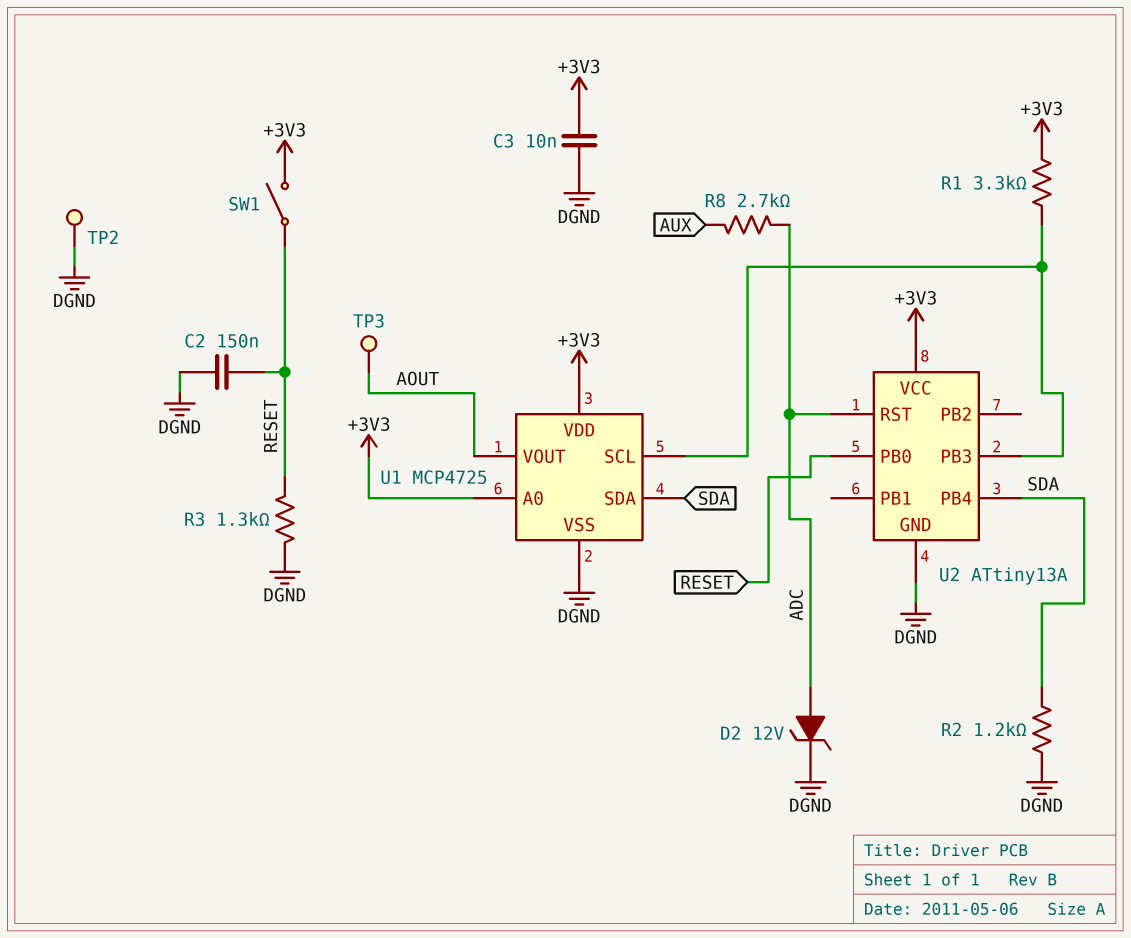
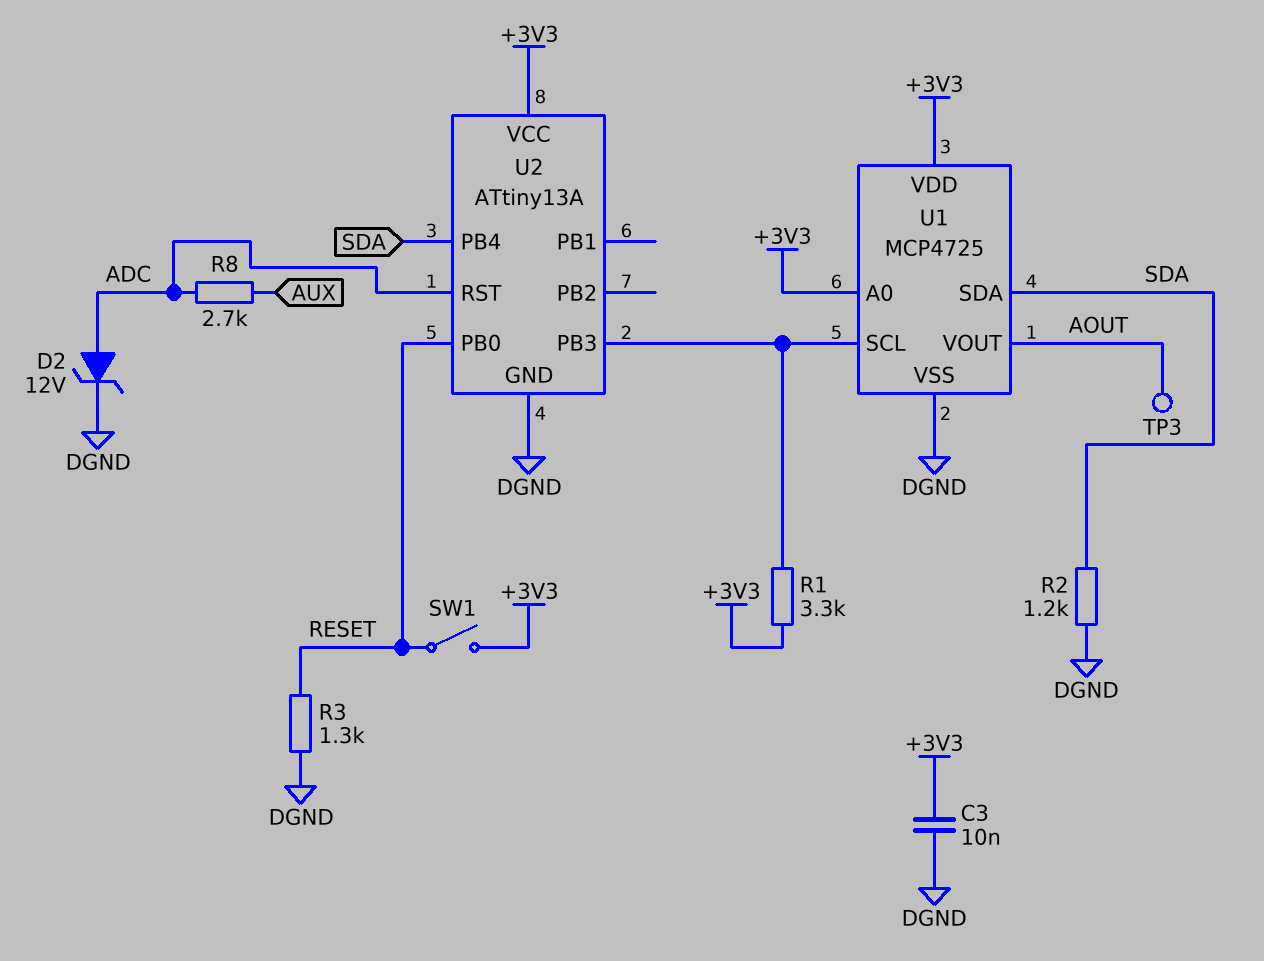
C2: 150nF (DGND, RESET) -> none
TP2: test point (DGND) -> none

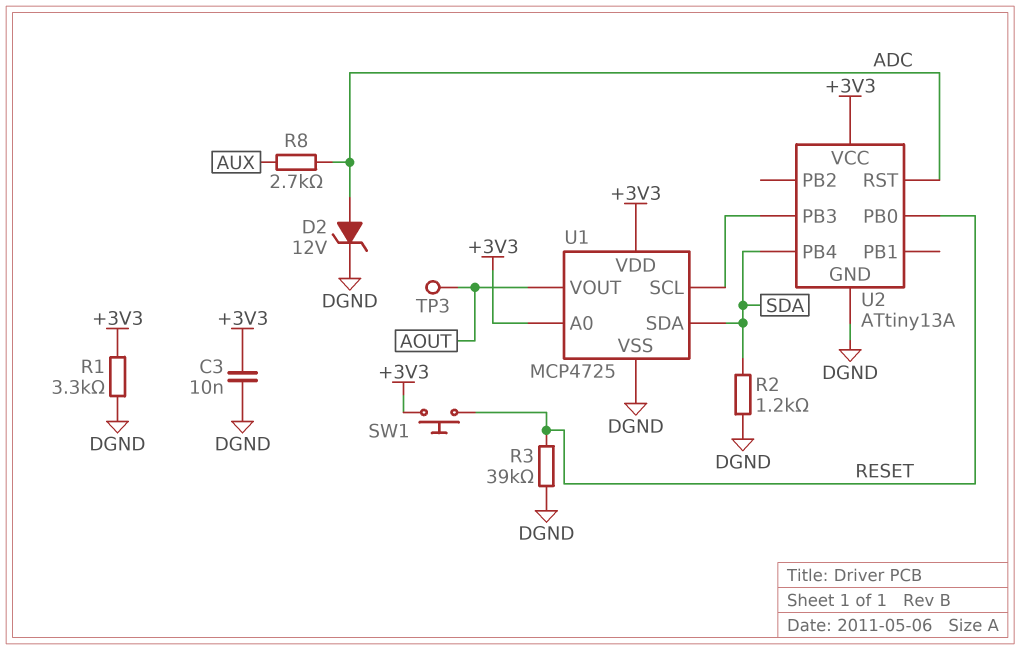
R1: 3.3k (+3V3, U1/SCL) -> 3.3k (+3V3, DGND)
R3: 1.3k (DGND, RESET) -> 39k (DGND, RESET)
SW1: switch (+3V3, RESET) -> button (+3V3, RESET)

